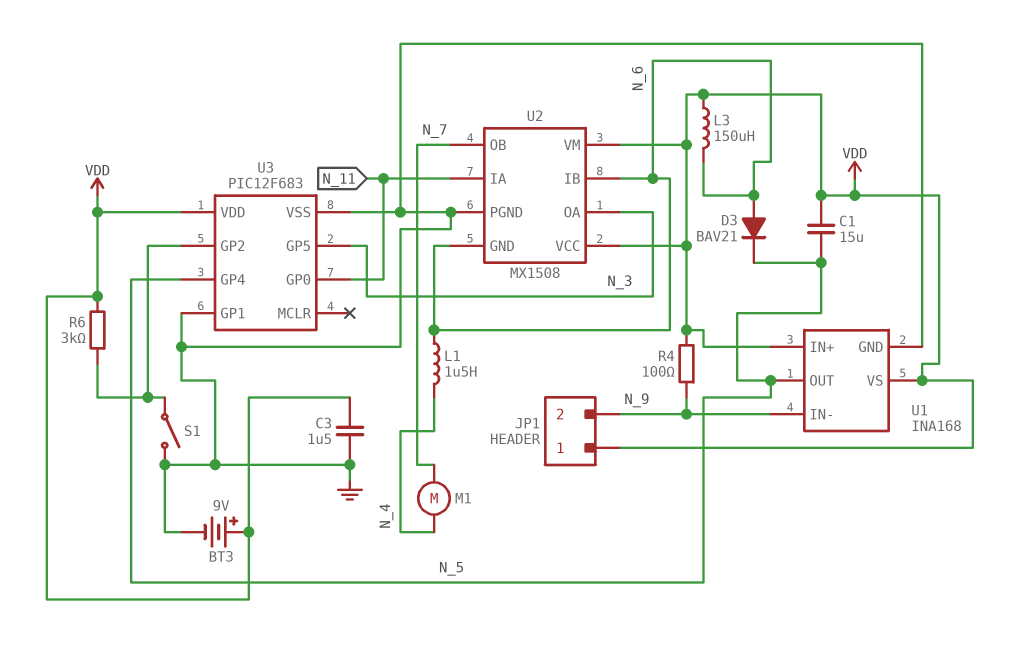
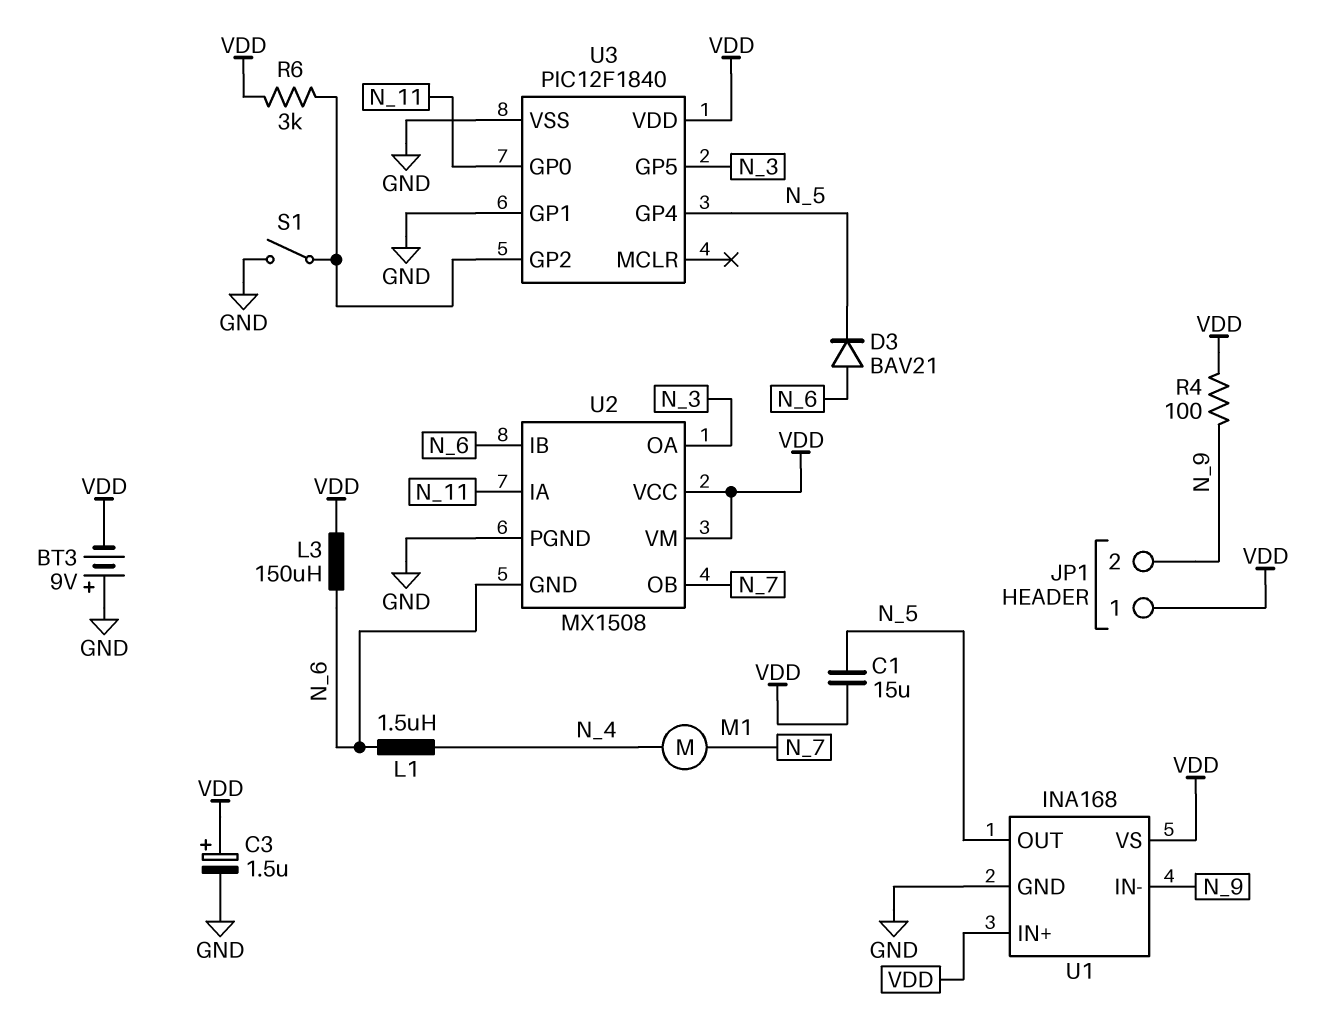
BT3: 9V (plus VDD, minus GND) -> 9V (plus GND, minus VDD)
C3: 1.5uF (GND, VDD) -> 1.5uF (plus VDD, minus GND)
U3: PIC12F683 -> PIC12F1840

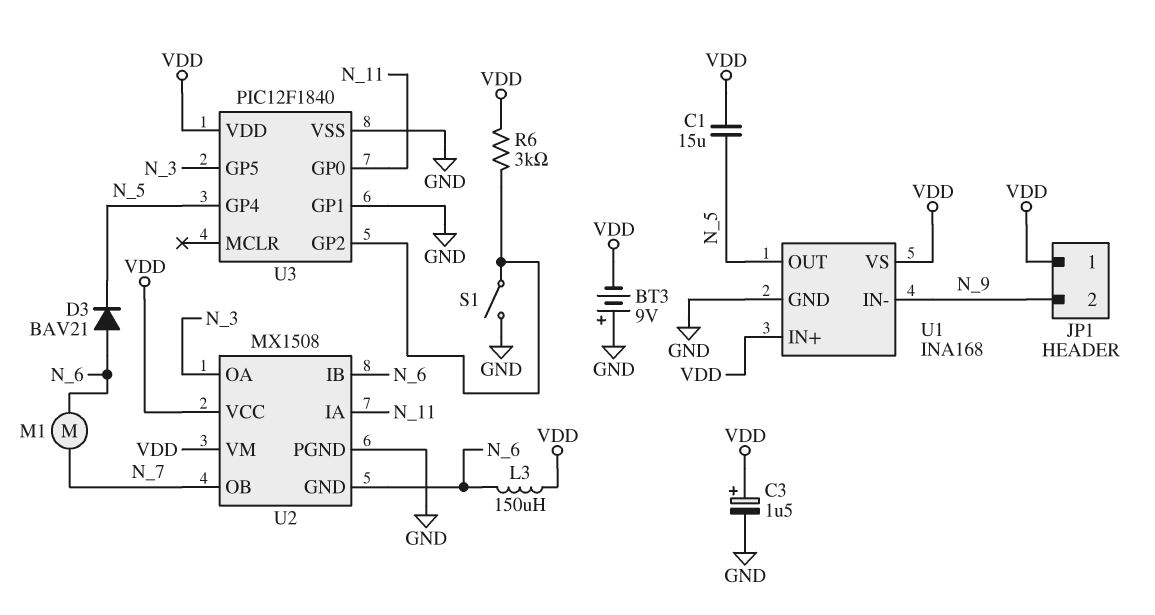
L1: 1.5uH (N_4, N_6) -> none
M1: motor (N_4, N_7) -> motor (N_6, N_7)
R4: 100 (N_9, VDD) -> none

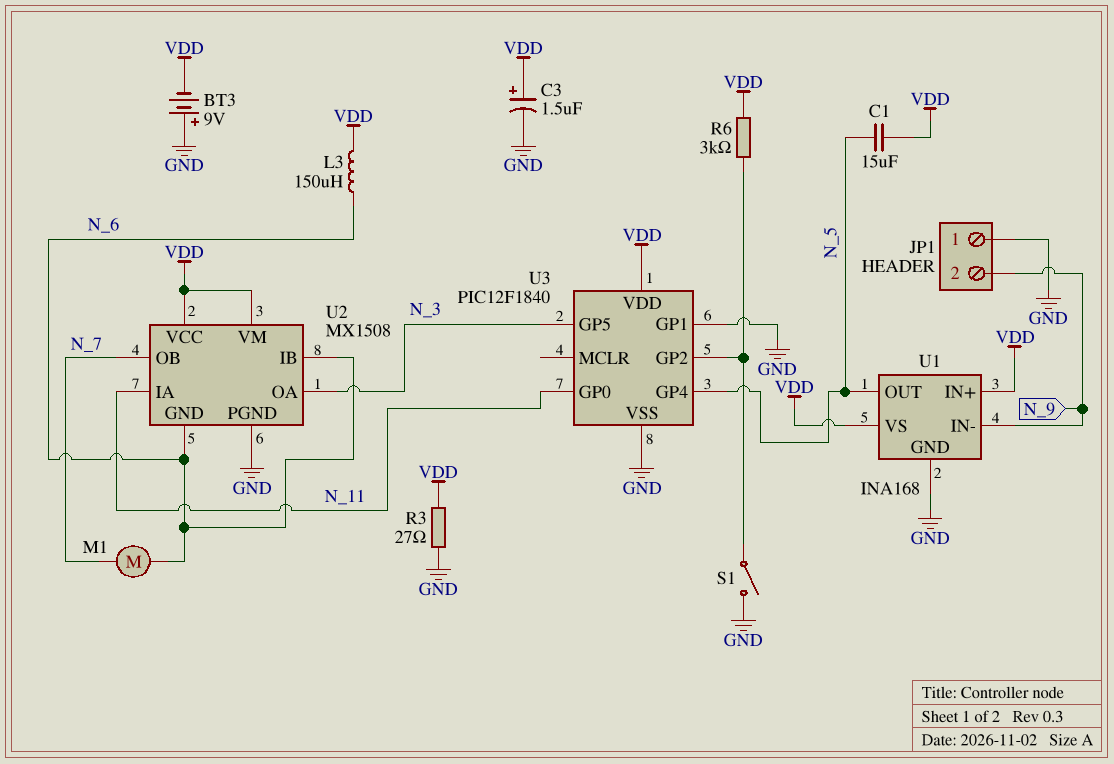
D3: diode BAV21 (A N_6, K N_5) -> none
JP1 pin 1: VDD -> GND
R3: none -> 27 (GND, VDD)

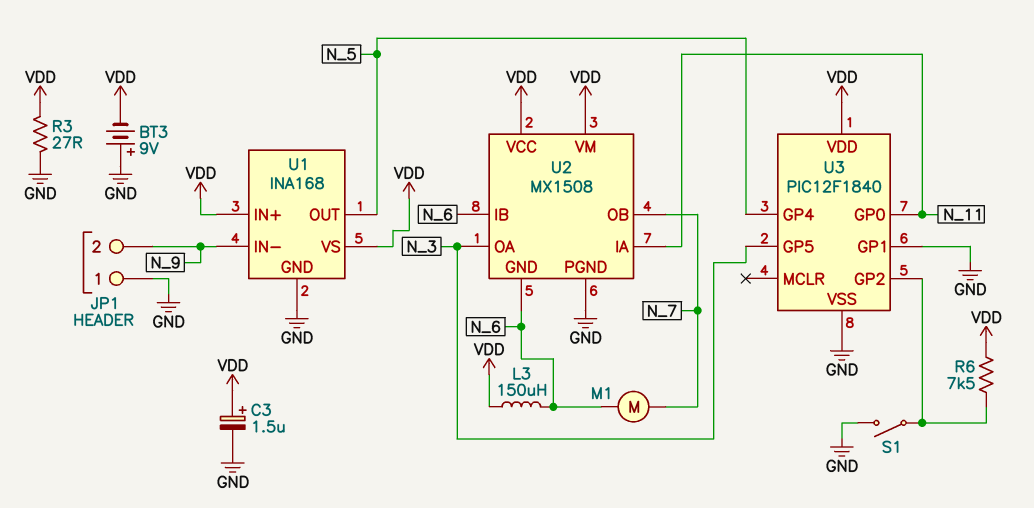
C1: 15uF (N_5, VDD) -> none
R6: 3k (U3/GP2, VDD) -> 7.5k (U3/GP2, VDD)

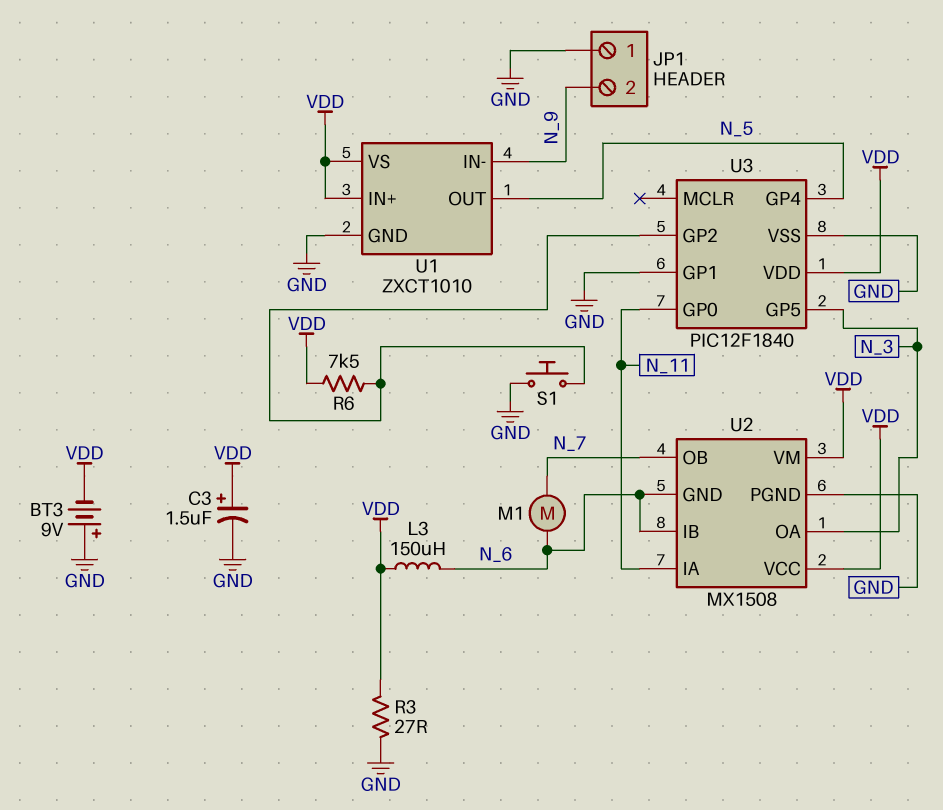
S1: switch (GND, U3/GP2) -> button (GND, U3/GP2)
U1: INA168 -> ZXCT1010

